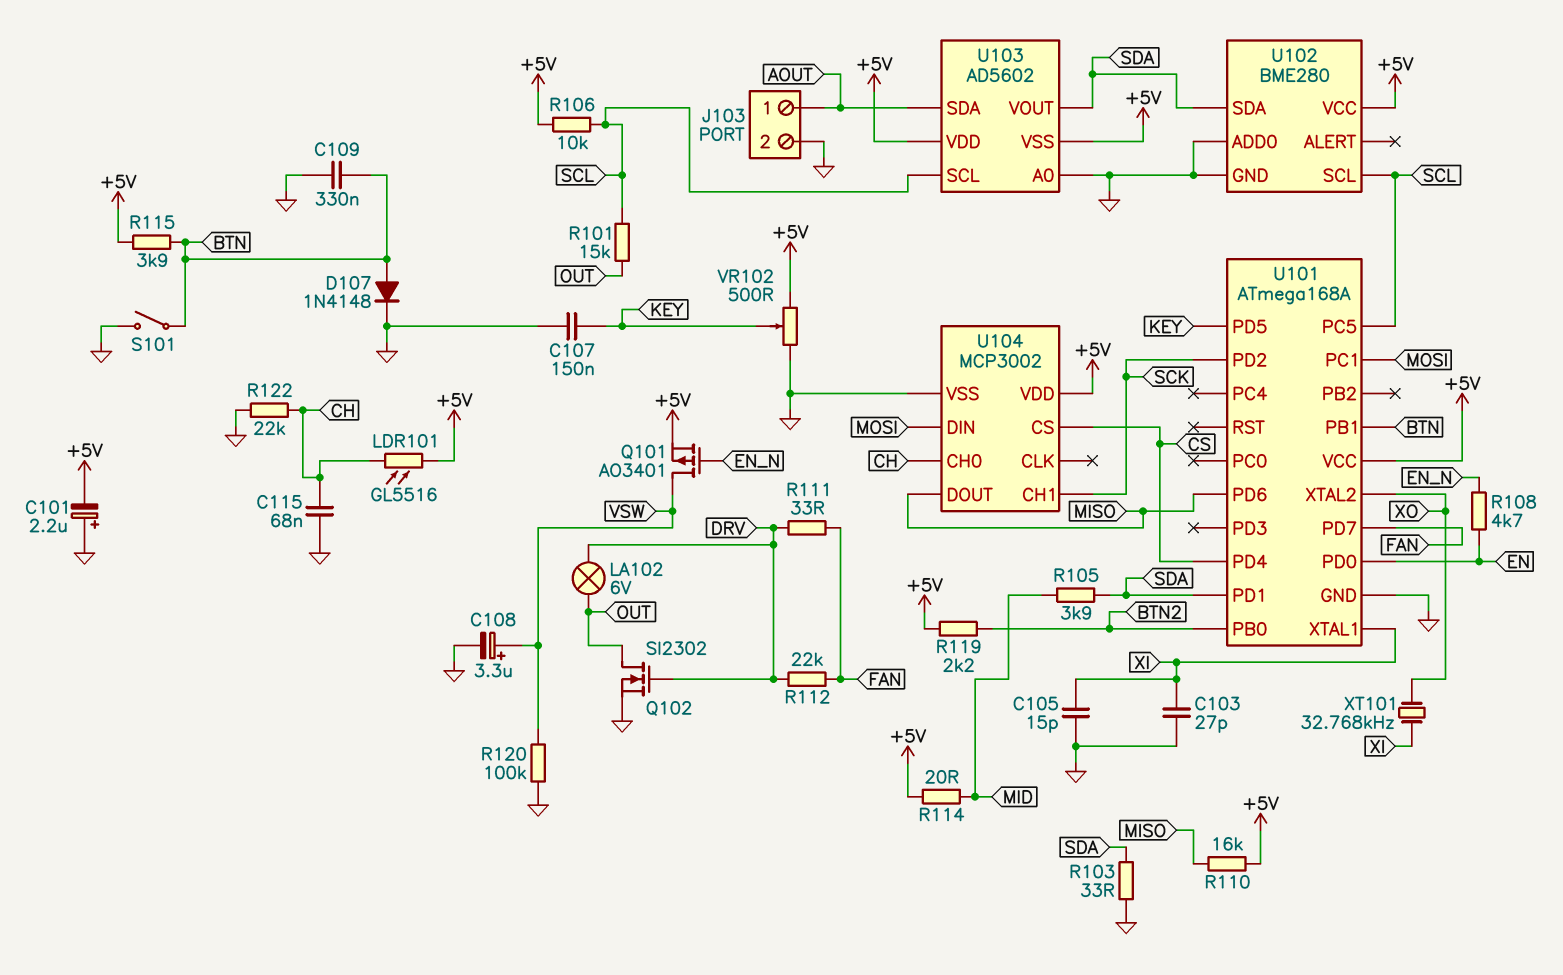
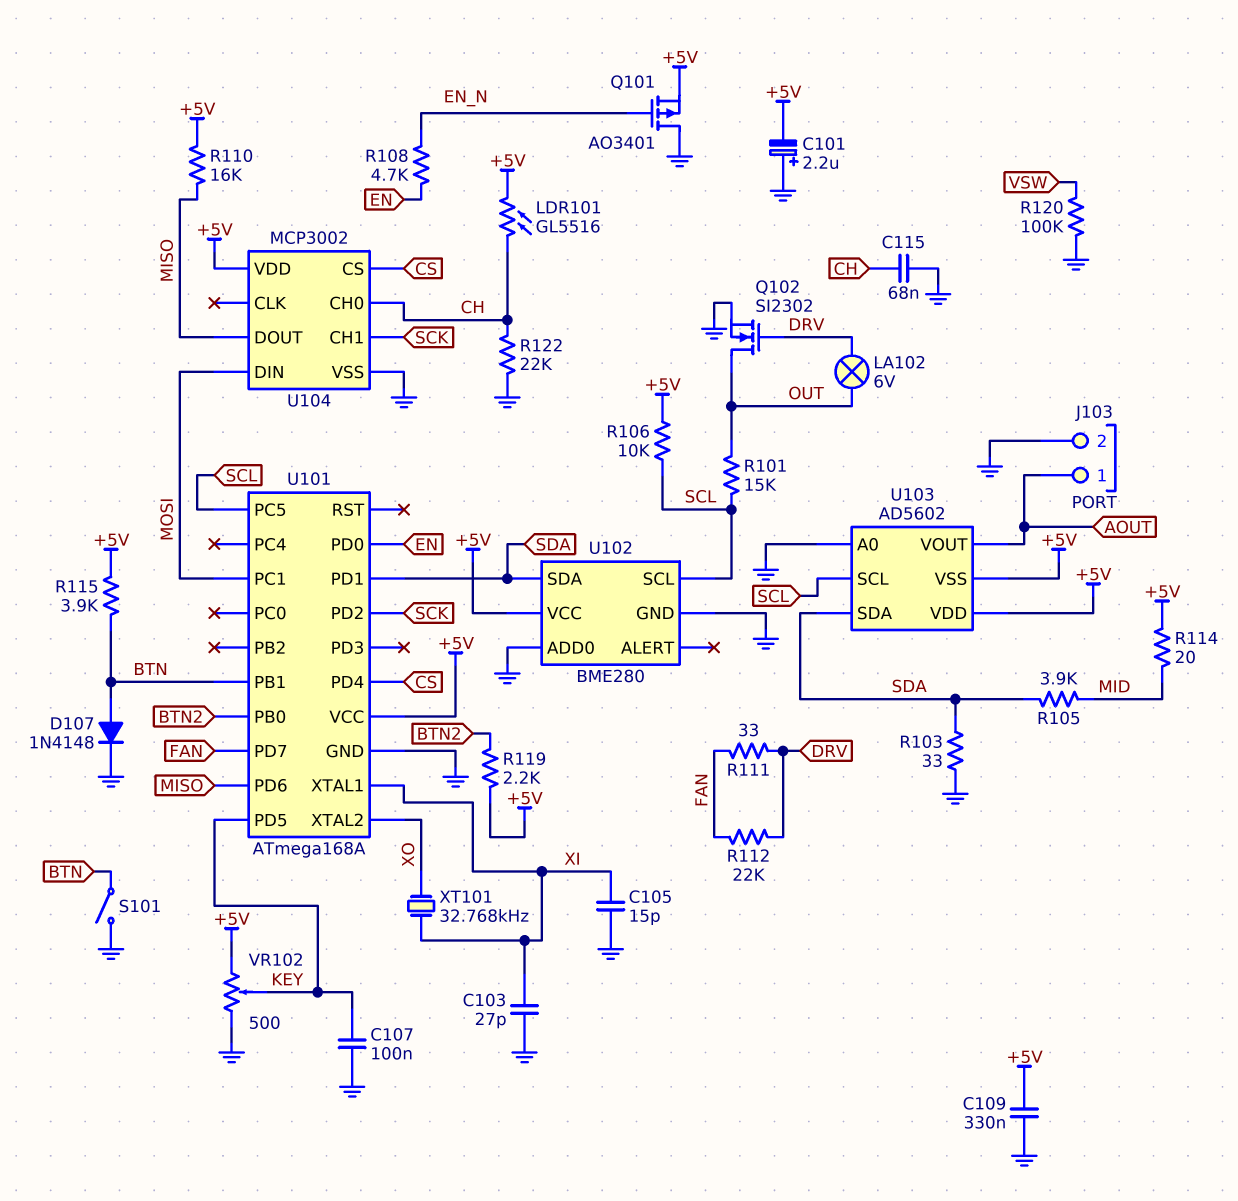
C107: 150nF (GND, KEY) -> 100nF (GND, KEY)
C108: 3.3uF (plus VSW, minus GND) -> none
C109: 330nF (BTN, GND) -> 330nF (+5V, GND)
Q101: PMOS AO3401 (G EN_N, D VSW, S +5V) -> PMOS AO3401 (G EN_N, D GND, S +5V)
U103 pin SDA: AOUT -> SDA
U103 pin VOUT: SDA -> AOUT

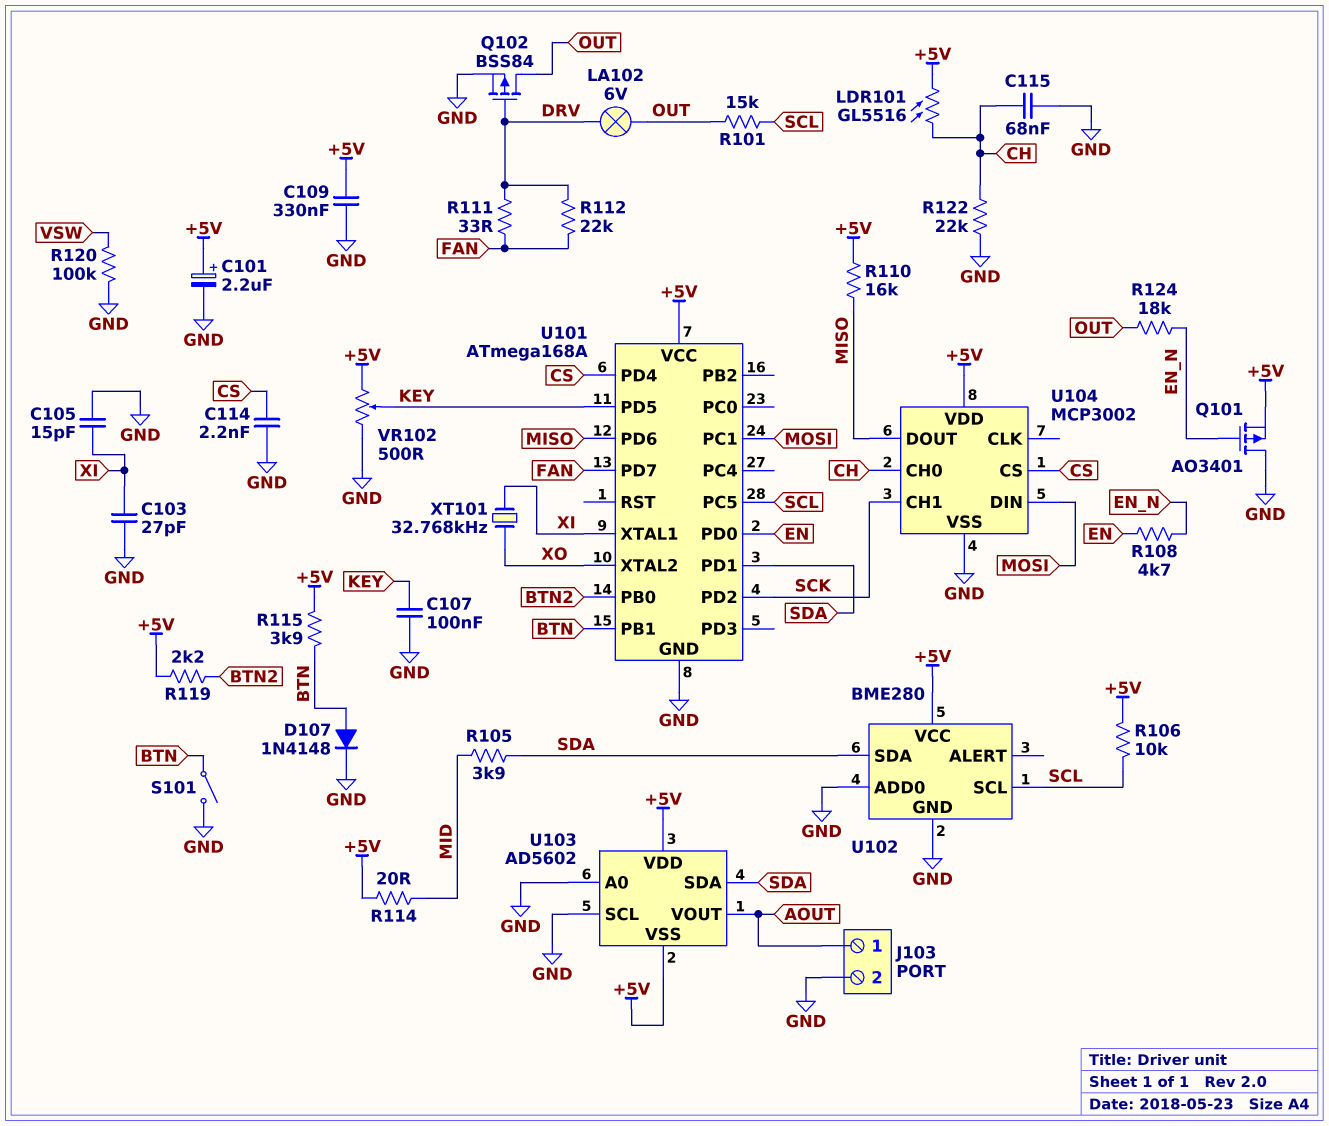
C101: 2.2uF (plus GND, minus +5V) -> 2.2uF (plus +5V, minus GND)
C114: none -> 2.2nF (CS, GND)
Q102: NMOS SI2302 (G DRV, D OUT, S GND) -> PMOS BSS84 (G DRV, D OUT, S GND)
R103: 33 (GND, SDA) -> none
R124: none -> 18k (EN_N, OUT)
U103 pin SCL: SCL -> GND

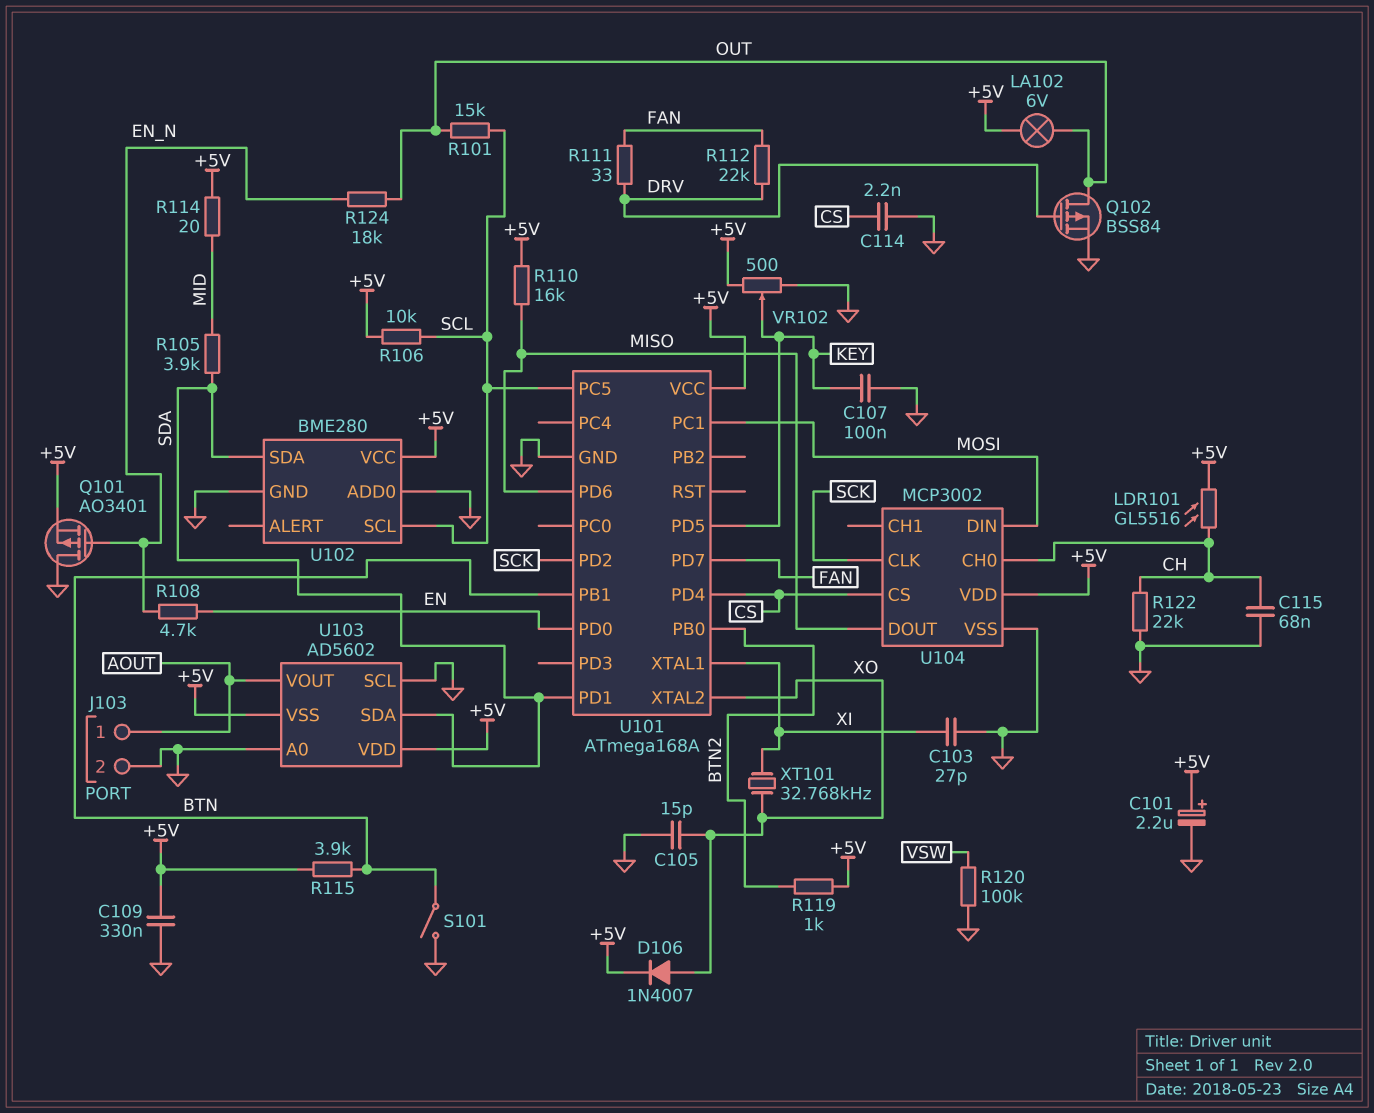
C105: 15pF (GND, XI) -> 15pF (GND, XO)
D106: none -> diode 1N4007 (A XO, K +5V)
D107: diode 1N4148 (A BTN, K GND) -> none
LA102: lamp 6V (DRV, OUT) -> lamp 6V (+5V, OUT)
R119: 2.2k (+5V, BTN2) -> 1k (+5V, BTN2)
U104 pin CH1: SCK -> none
U104 pin CLK: none -> SCK

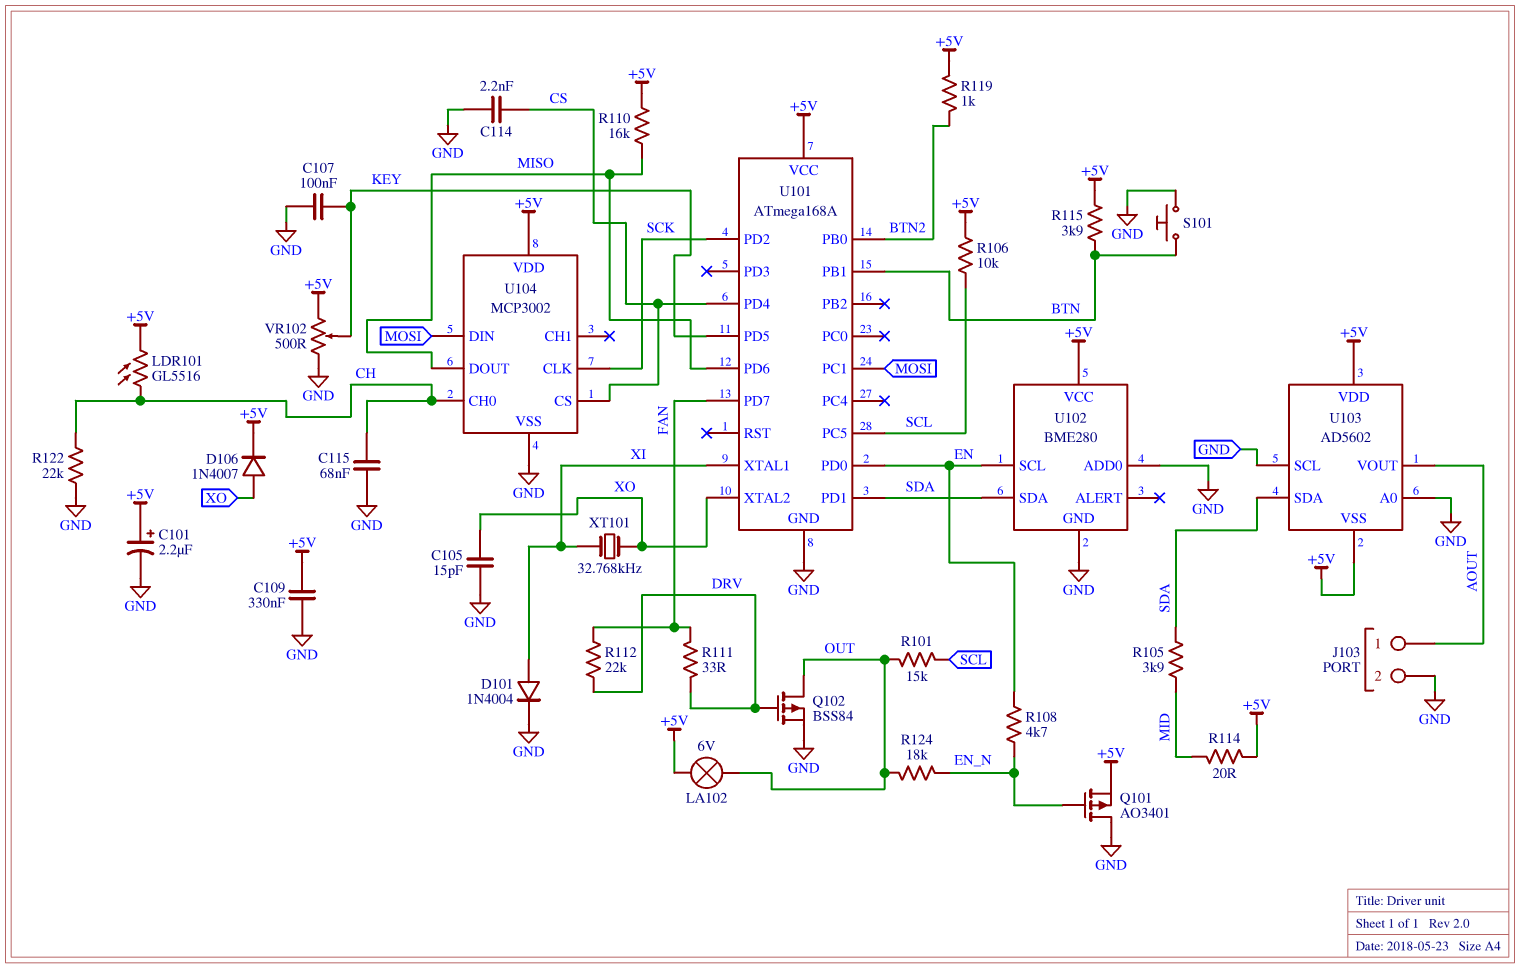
C103: 27pF (GND, XI) -> none
D101: none -> diode 1N4004 (A XI, K GND)
R120: 100k (GND, VSW) -> none
S101: switch (BTN, GND) -> button (BTN, GND)
U102 pin SCL: SCL -> EN

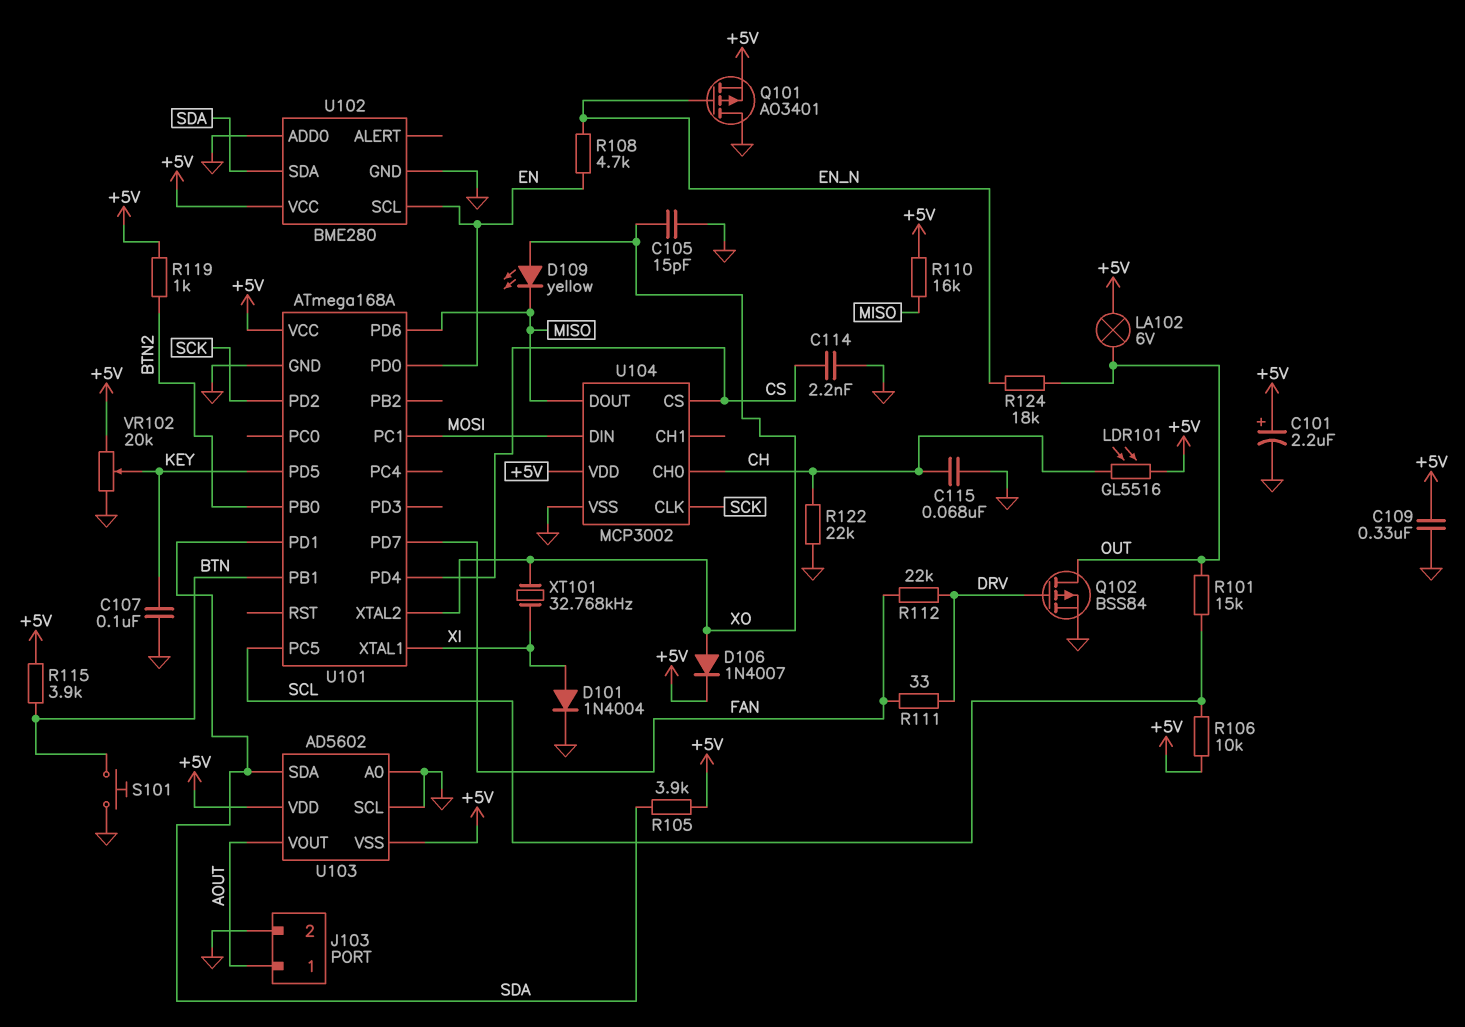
D109: none -> LED yellow (A XO, K MISO)
R105: 3.9k (MID, SDA) -> 3.9k (+5V, SDA)
R114: 20 (+5V, MID) -> none
VR102: 500 (+5V, GND, wiper KEY) -> 20k (+5V, GND, wiper KEY)

